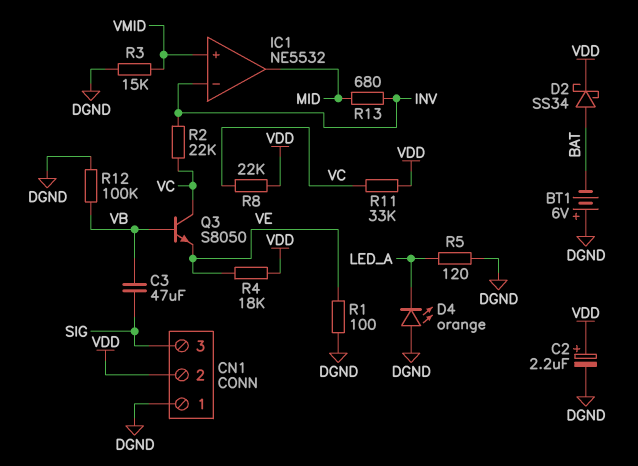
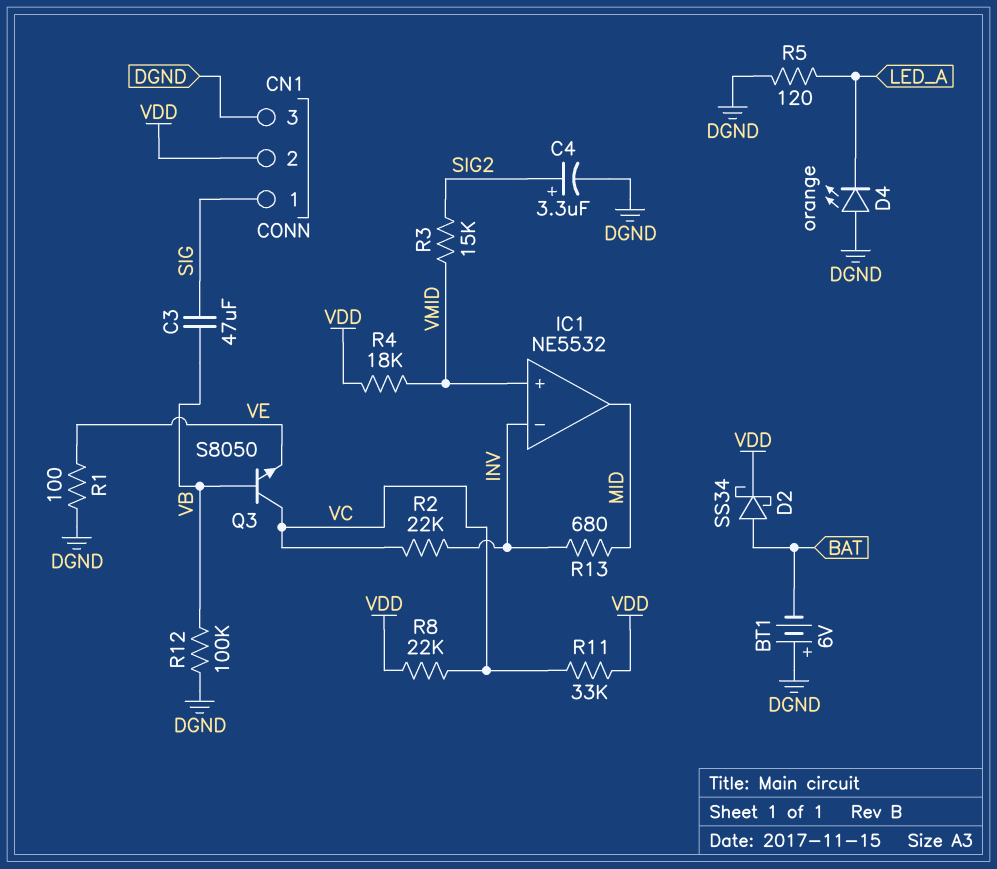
C2: 2.2uF (plus VDD, minus DGND) -> none
C4: none -> 3.3uF (plus SIG2, minus DGND)
CN1 pin 1: DGND -> SIG
CN1 pin 3: SIG -> DGND
R3: 15k (DGND, VMID) -> 15k (SIG2, VMID)
R4: 18k (VDD, VE) -> 18k (VDD, VMID)

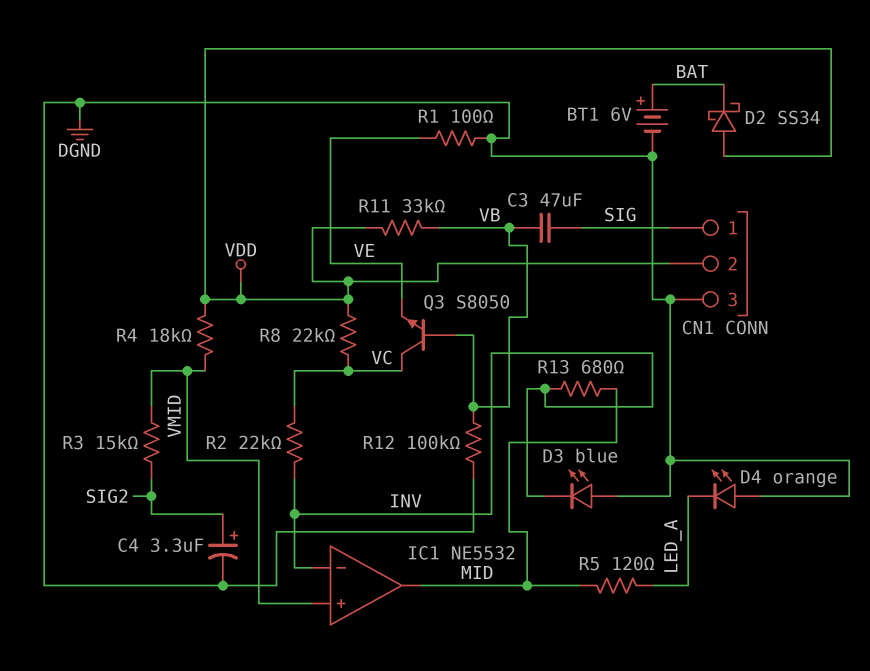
BT1: 6V (plus DGND, minus BAT) -> 6V (plus BAT, minus DGND)
D2: schottky SS34 (A BAT, K VDD) -> schottky SS34 (A VDD, K BAT)
D3: none -> LED blue (A DGND, K INV)
R5: 120 (DGND, LED_A) -> 120 (LED_A, MID)
R11: 33k (VC, VDD) -> 33k (VB, VDD)

